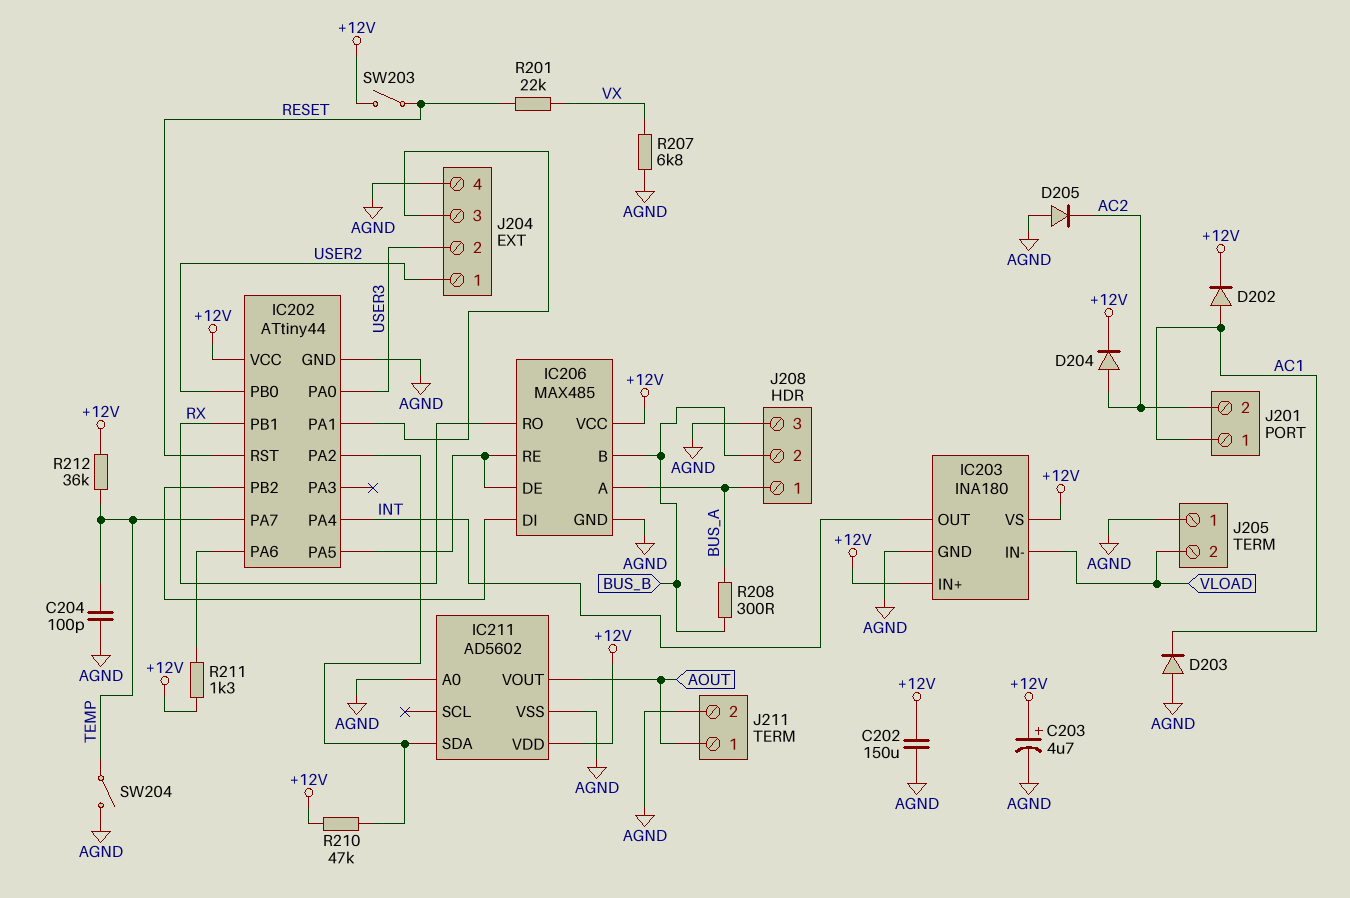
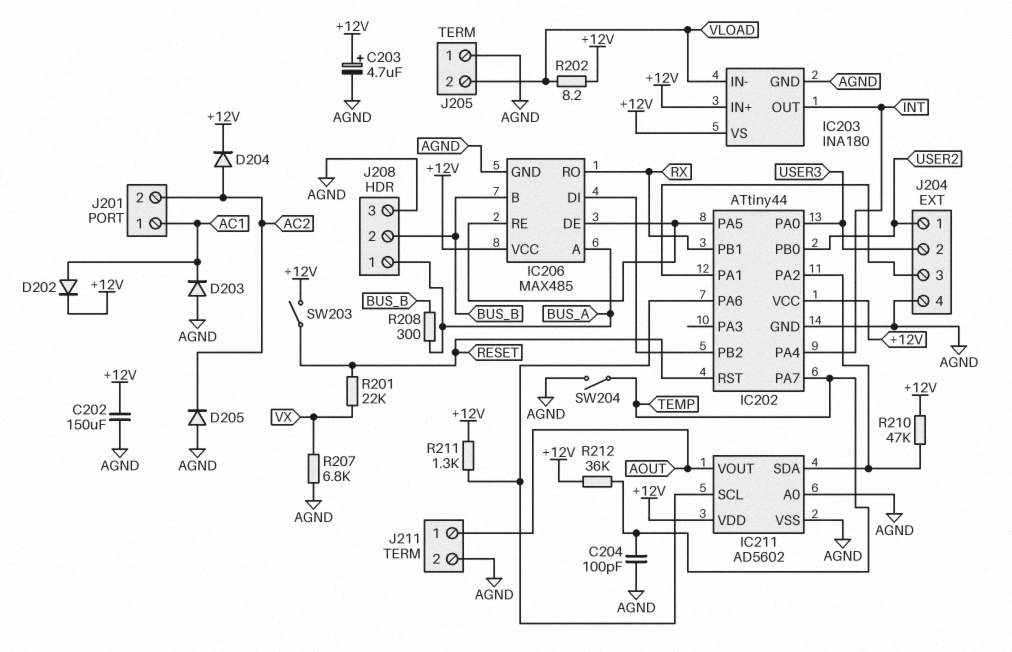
IC211 pin SCL: none -> IC202/PA6
R202: none -> 8.2 (+12V, VLOAD)

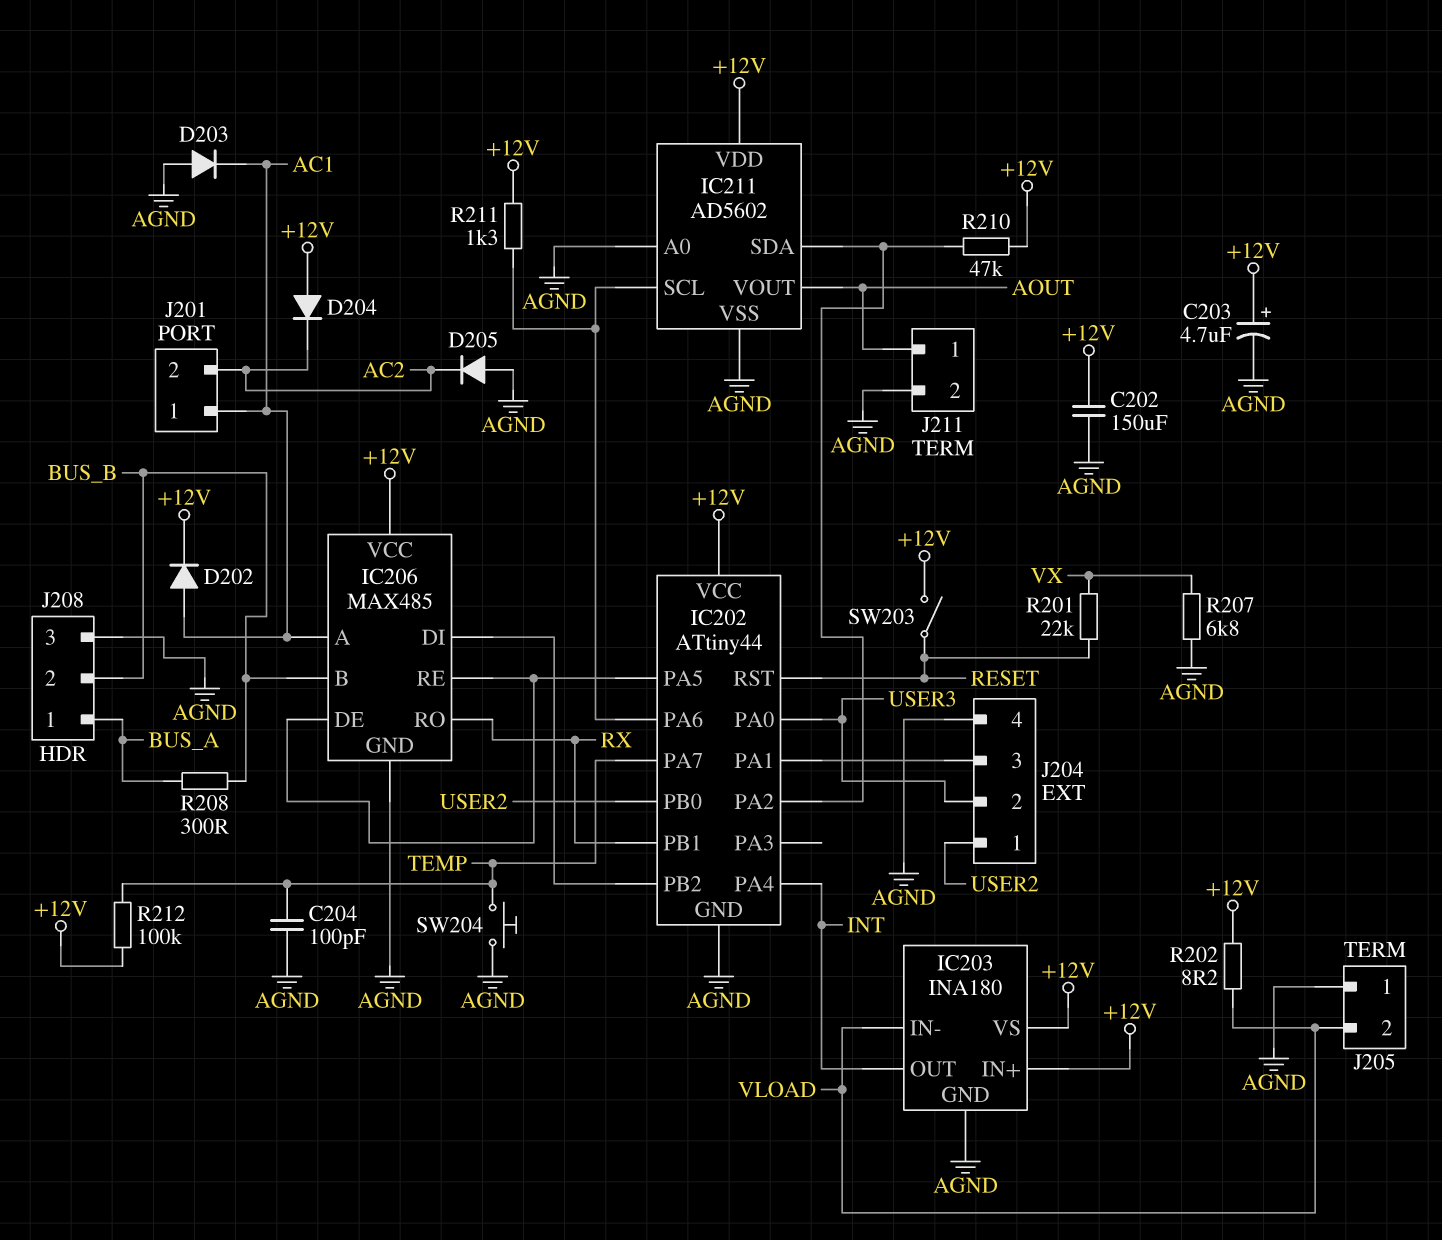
D204: diode (A AC2, K +12V) -> diode (A +12V, K AC2)
IC206 pin A: BUS_A -> AC1
R212: 36k (+12V, TEMP) -> 100k (+12V, TEMP)
SW204: switch (AGND, TEMP) -> button (AGND, TEMP)

